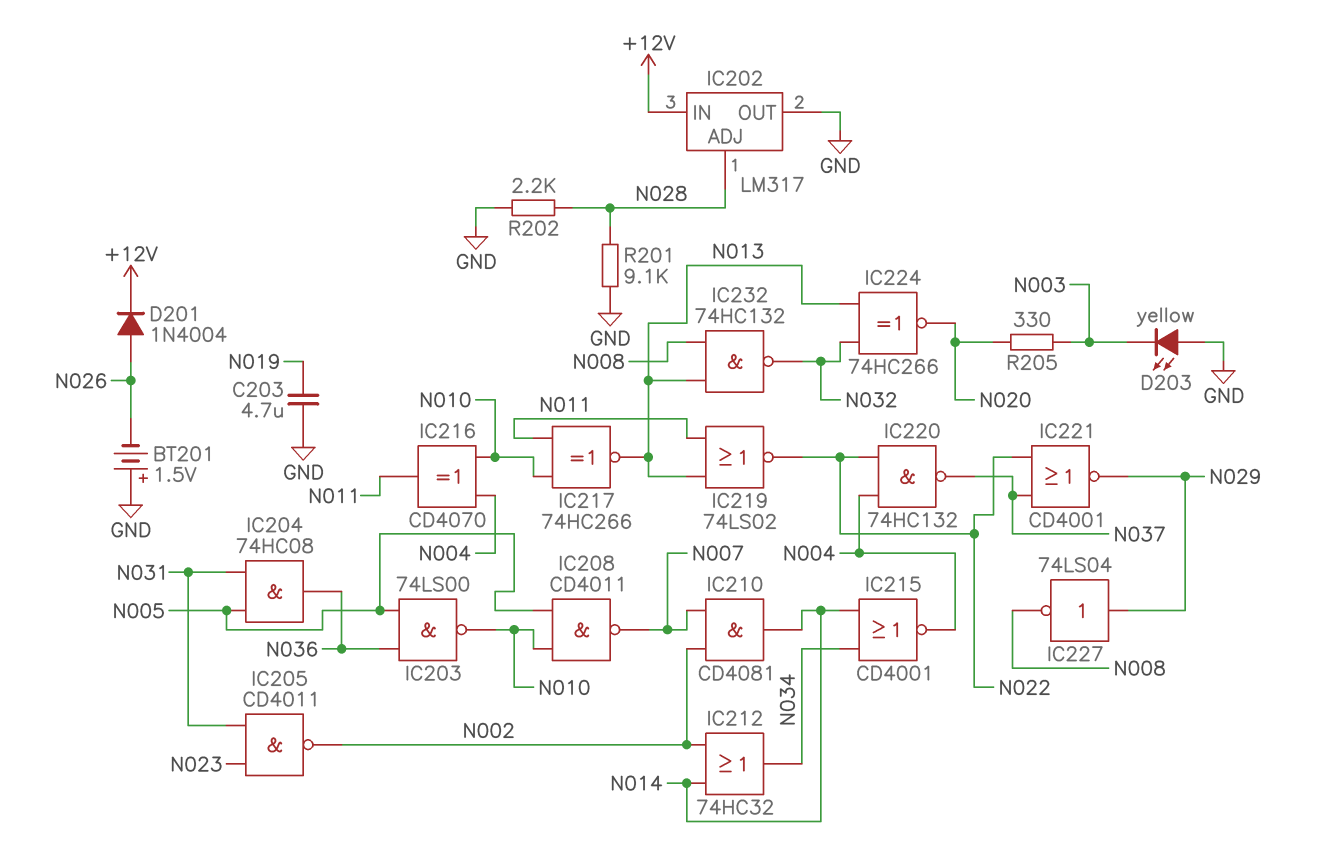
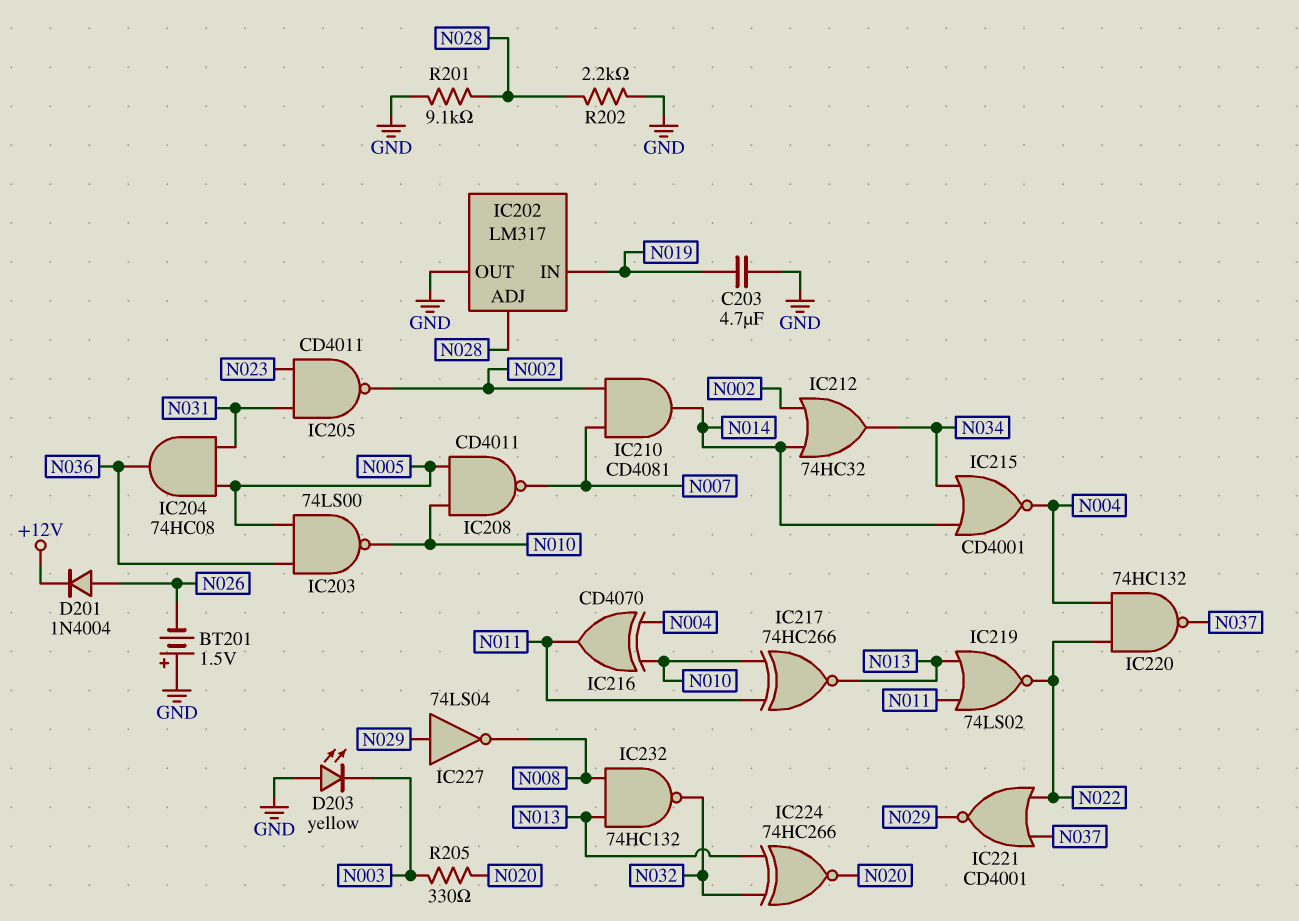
IC202 pin IN: +12V -> N019

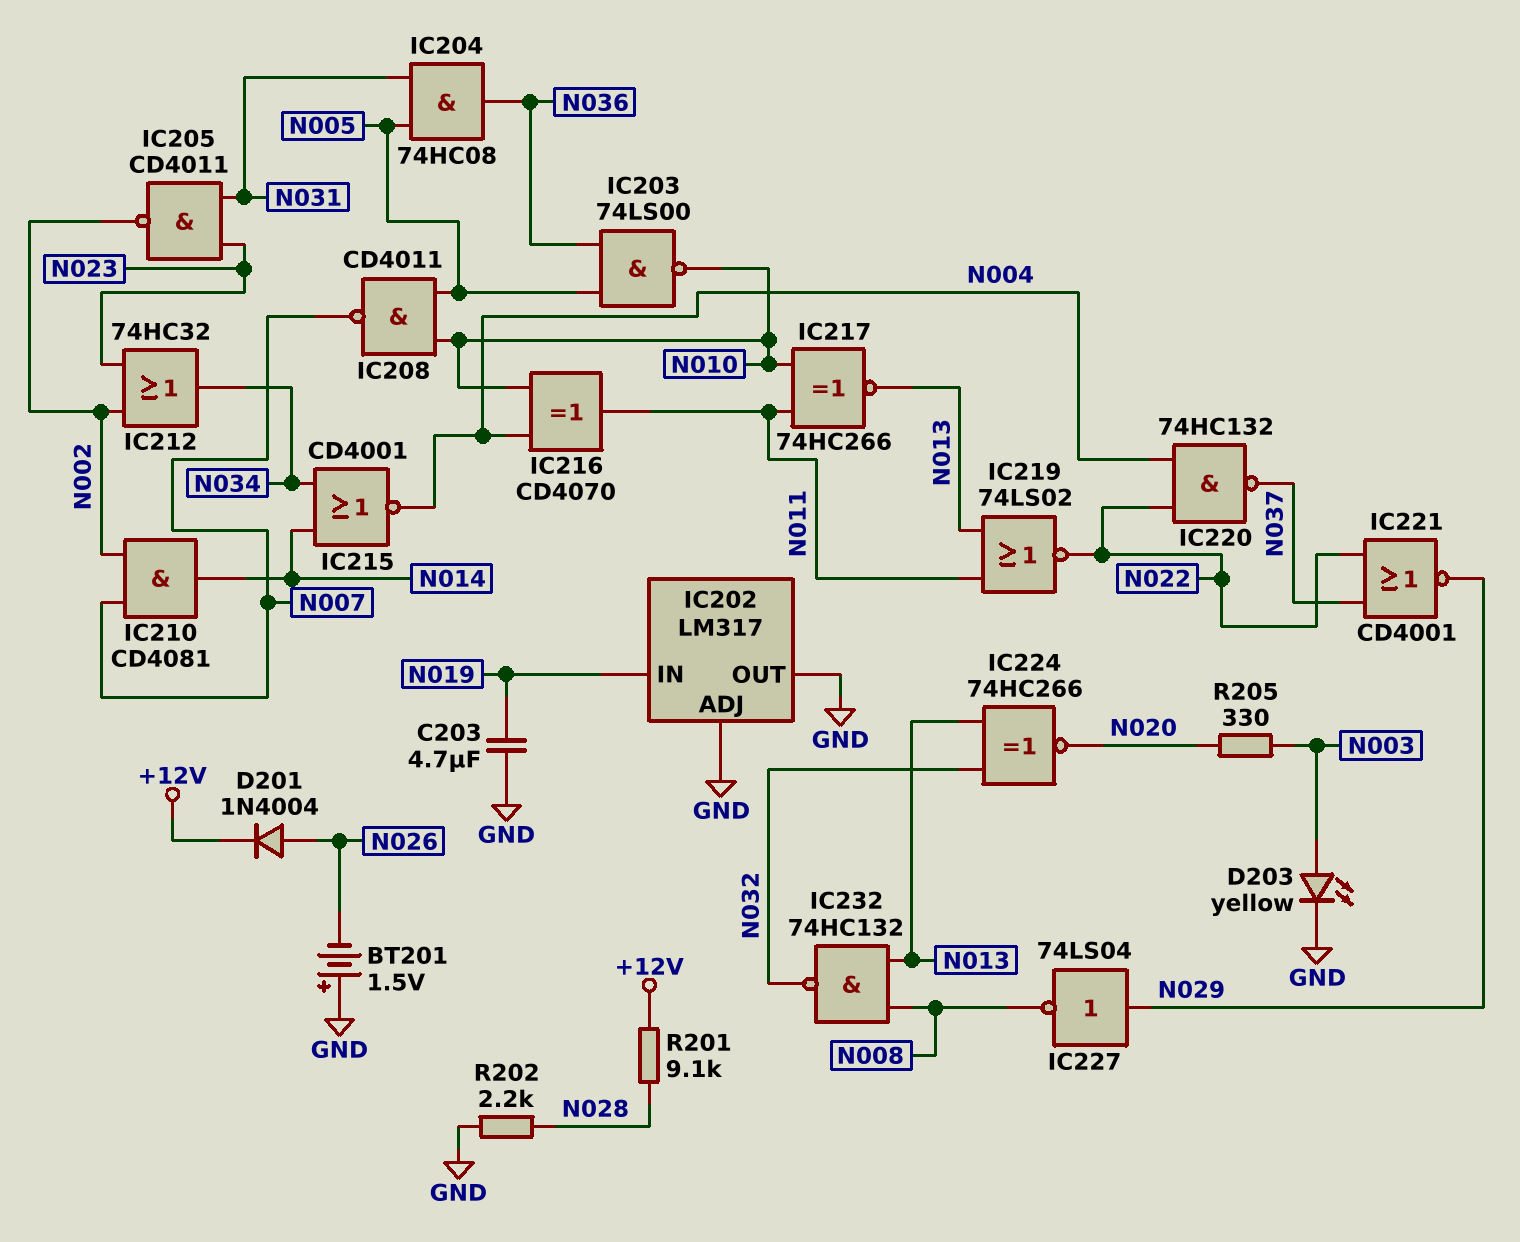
D203: LED yellow (A GND, K N003) -> LED yellow (A N003, K GND)
IC202 pin ADJ: N028 -> GND
IC212: OR 74HC32 (in N002, in N014, out N034) -> OR 74HC32 (in N002, in N023, out N034)
R201: 9.1k (GND, N028) -> 9.1k (+12V, N028)

